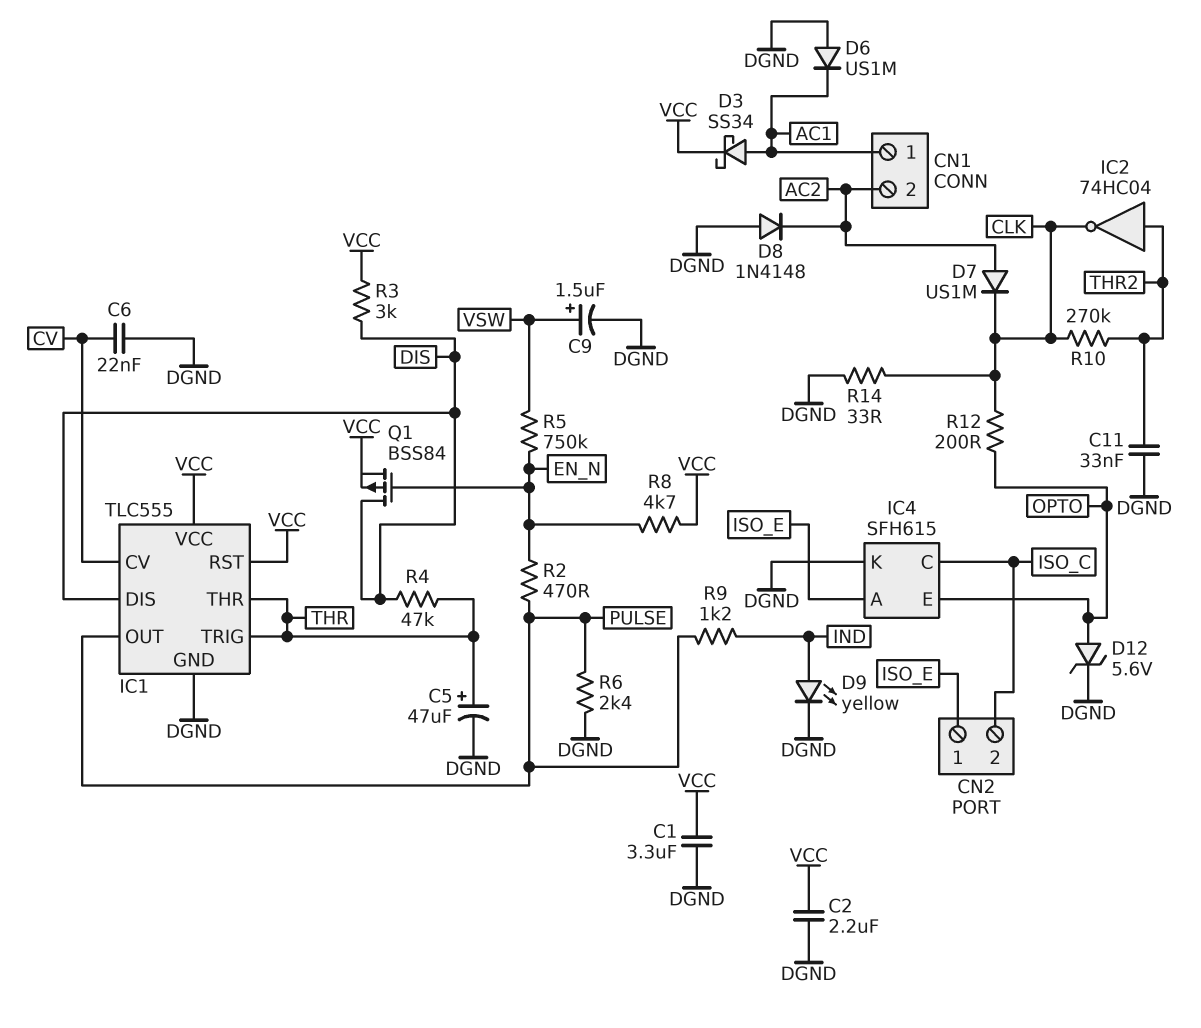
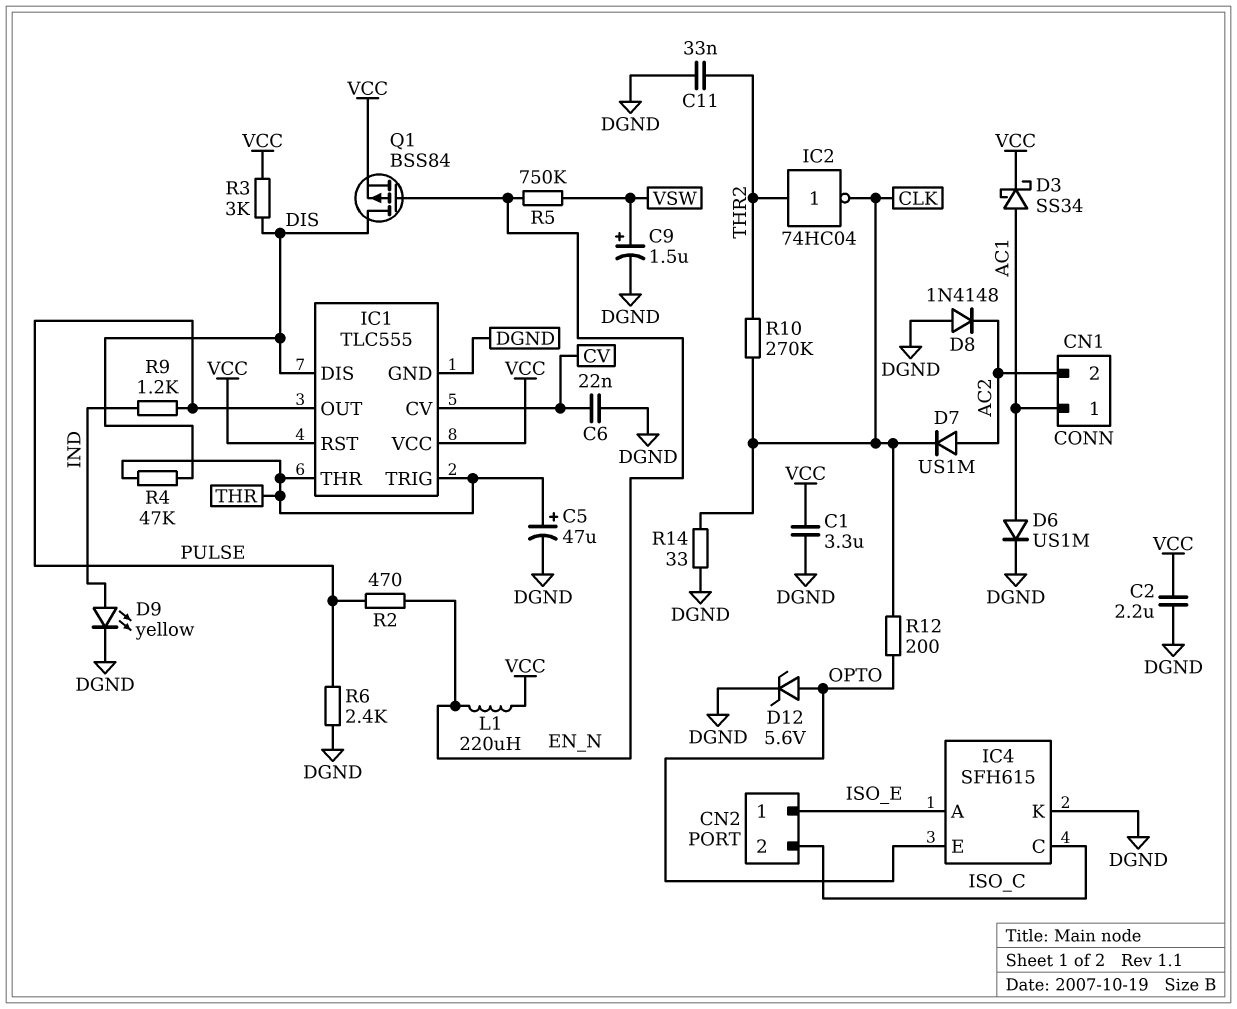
D6: diode US1M (A DGND, K AC1) -> diode US1M (A AC1, K DGND)
L1: none -> 220uH (EN_N, VCC)
R8: 4.7k (EN_N, VCC) -> none

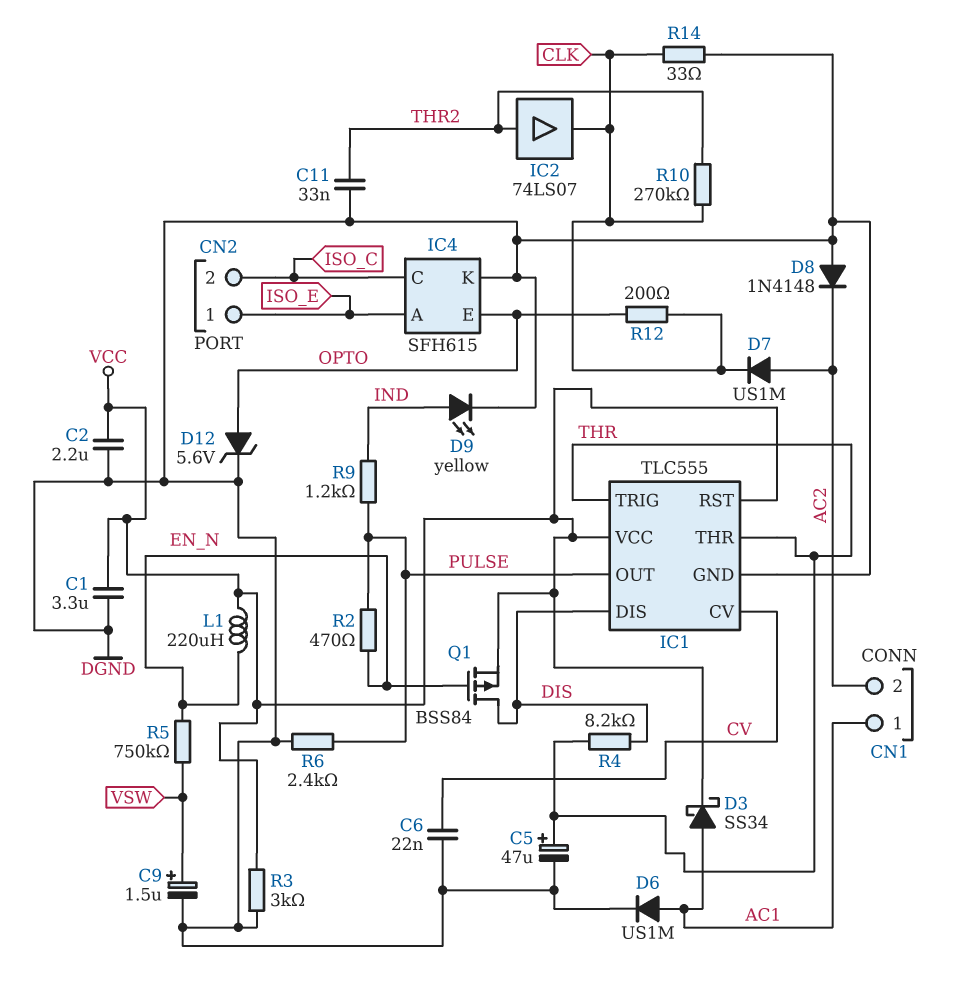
IC2: NOT 74HC04 (in THR2, out CLK) -> buffer 74LS07 (in THR2, out CLK)
R3: 3k (DIS, VCC) -> 3k (DGND, VCC)
R4: 47k (DIS, THR) -> 8.2k (DIS, THR)

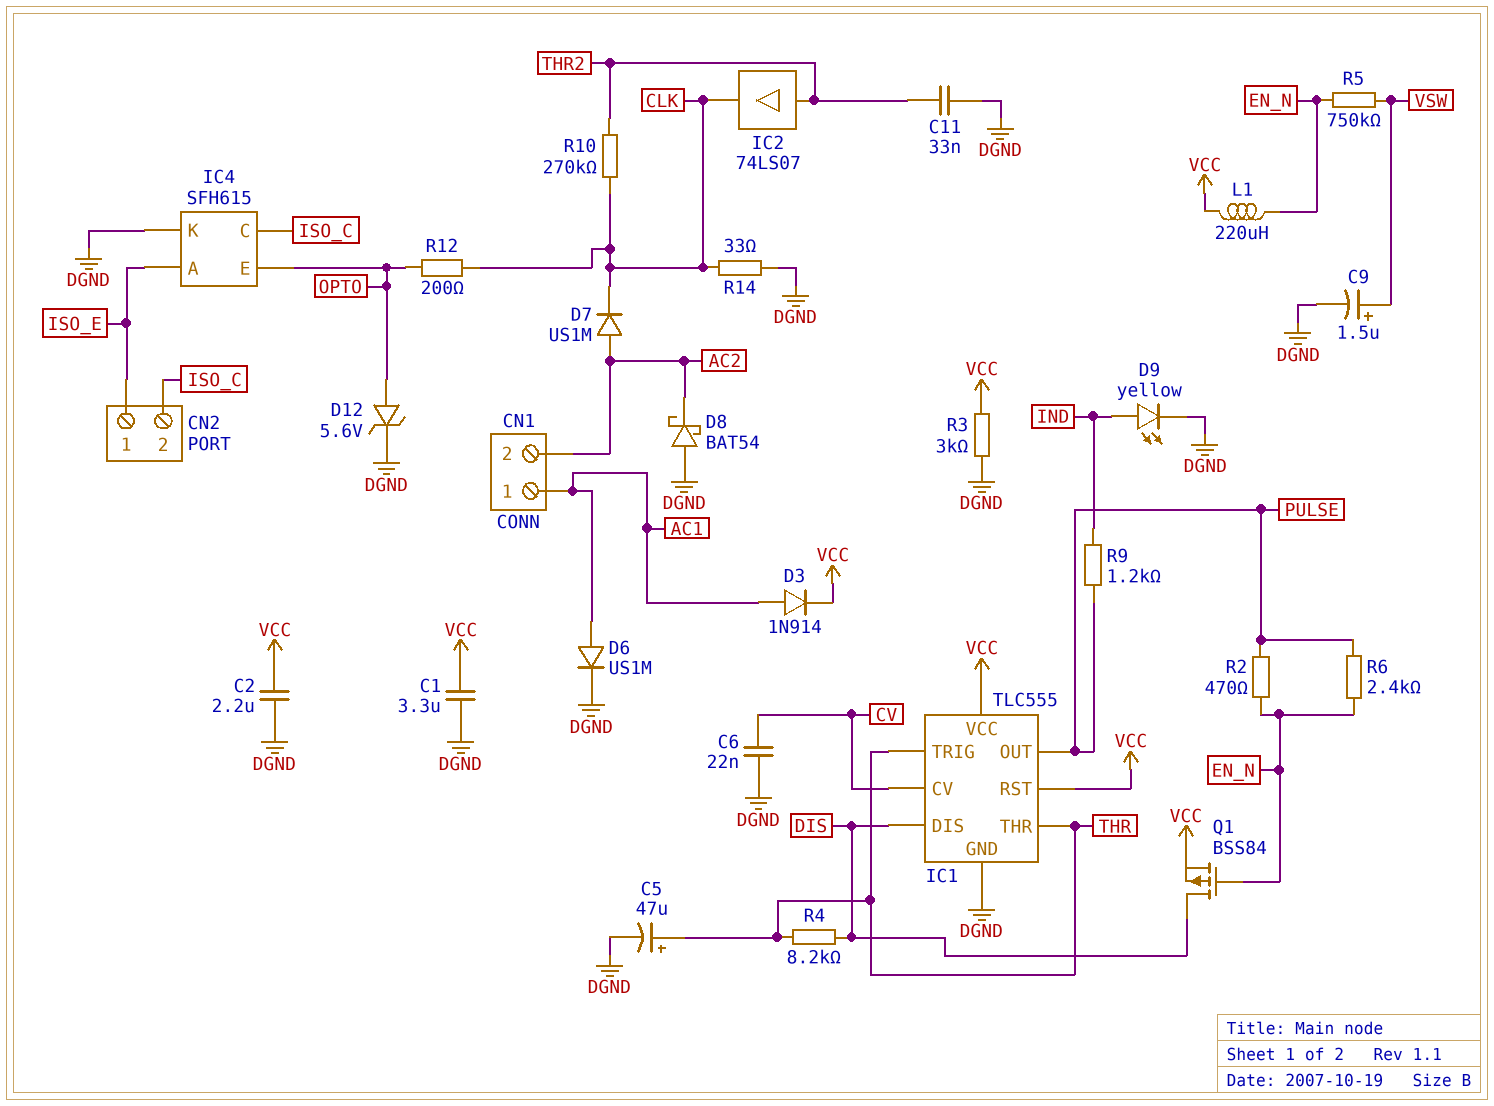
D3: schottky SS34 (A AC1, K VCC) -> diode 1N914 (A AC1, K VCC)
D8: diode 1N4148 (A DGND, K AC2) -> schottky BAT54 (A DGND, K AC2)
R6: 2.4k (DGND, PULSE) -> 2.4k (EN_N, PULSE)

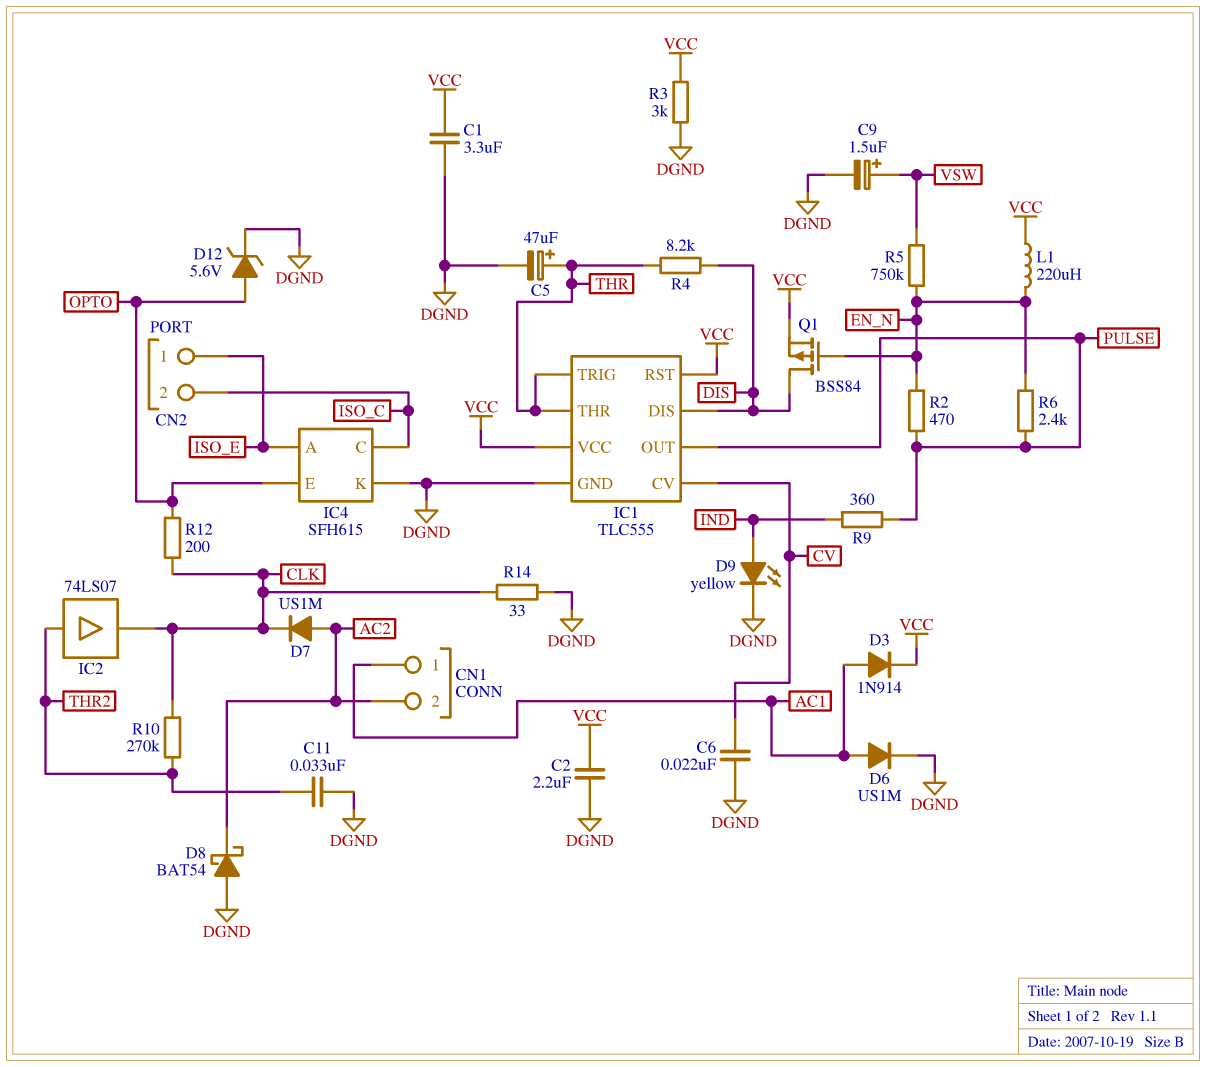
R9: 1.2k (IND, PULSE) -> 360 (IND, PULSE)

